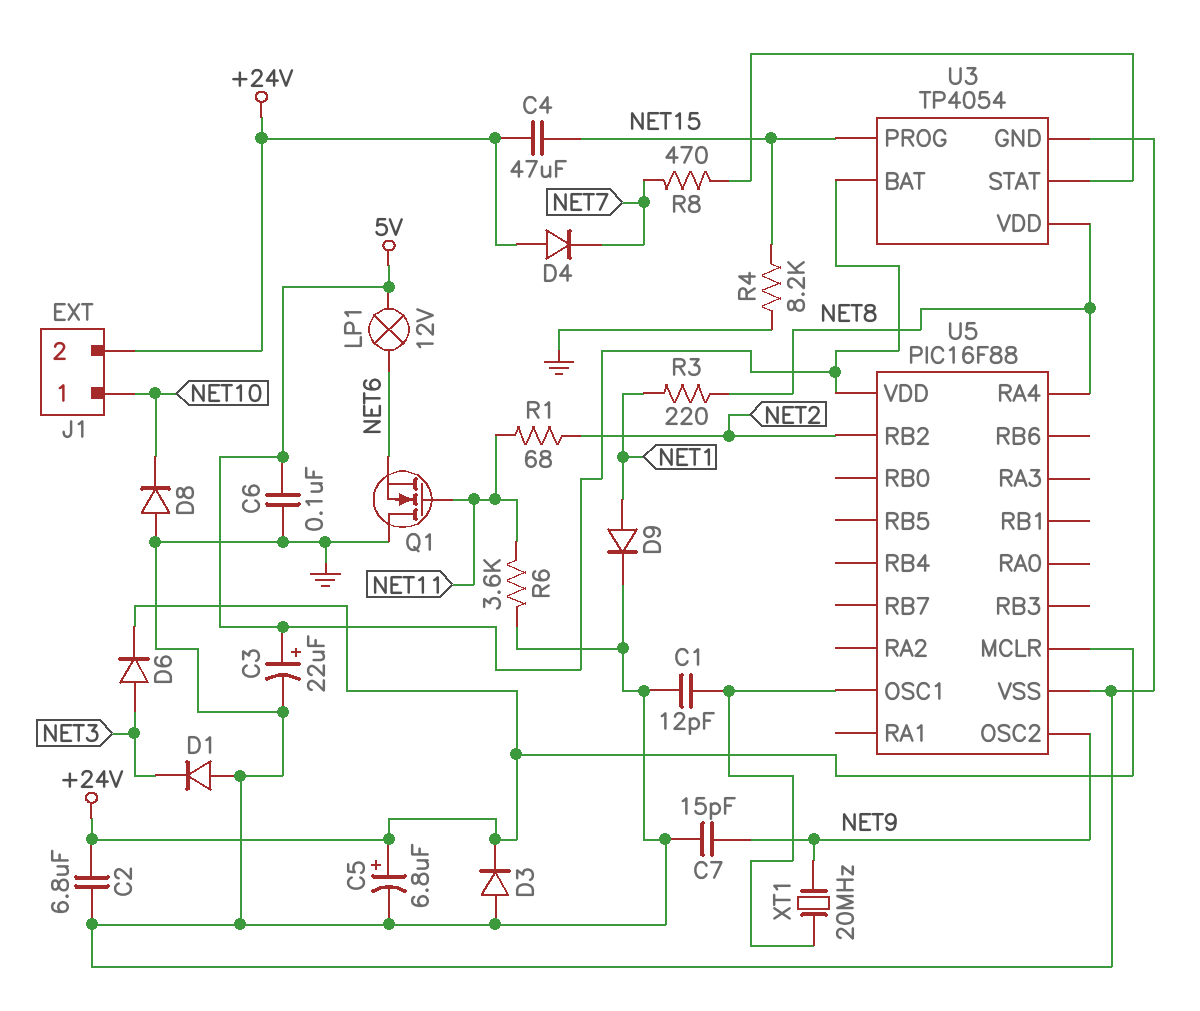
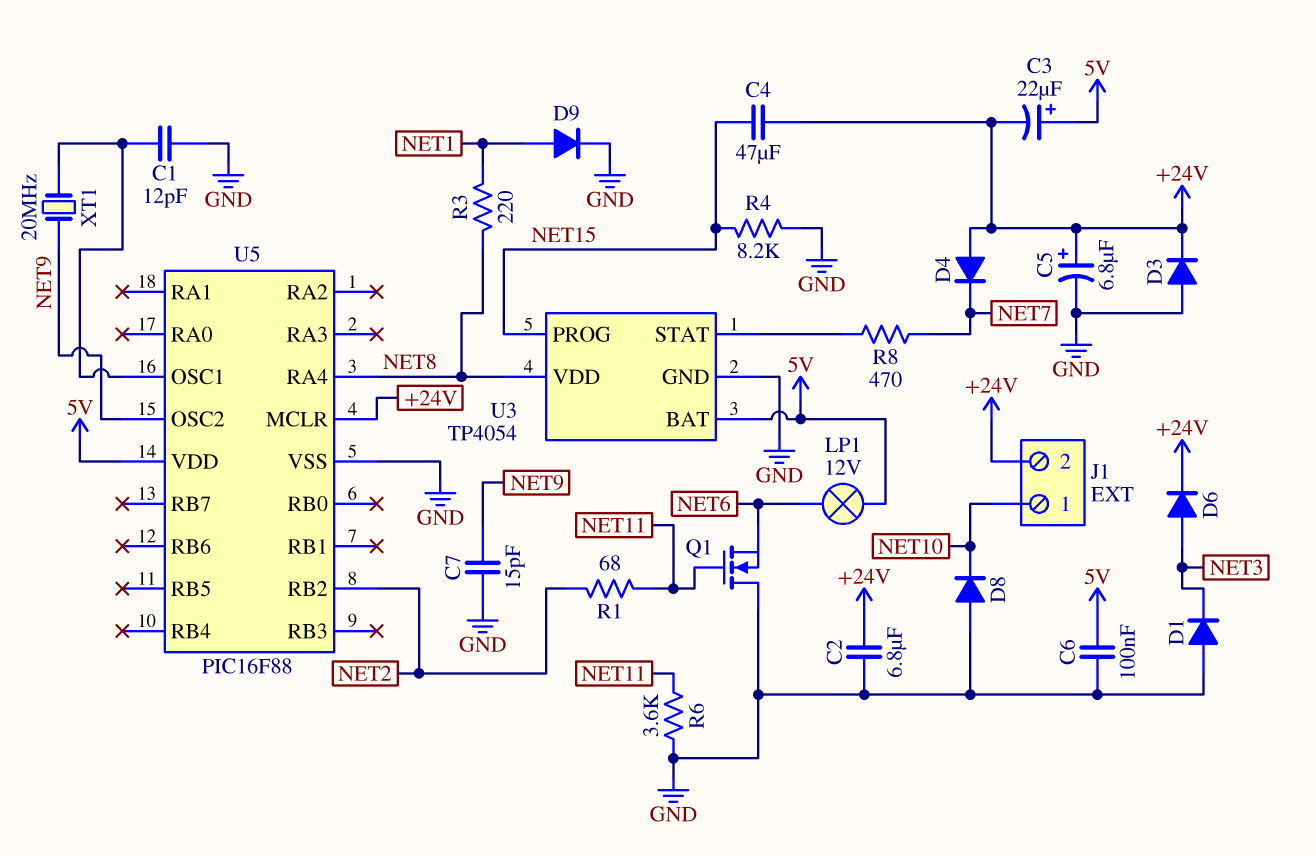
C3: 22uF (plus 5V, minus GND) -> 22uF (plus 5V, minus +24V)

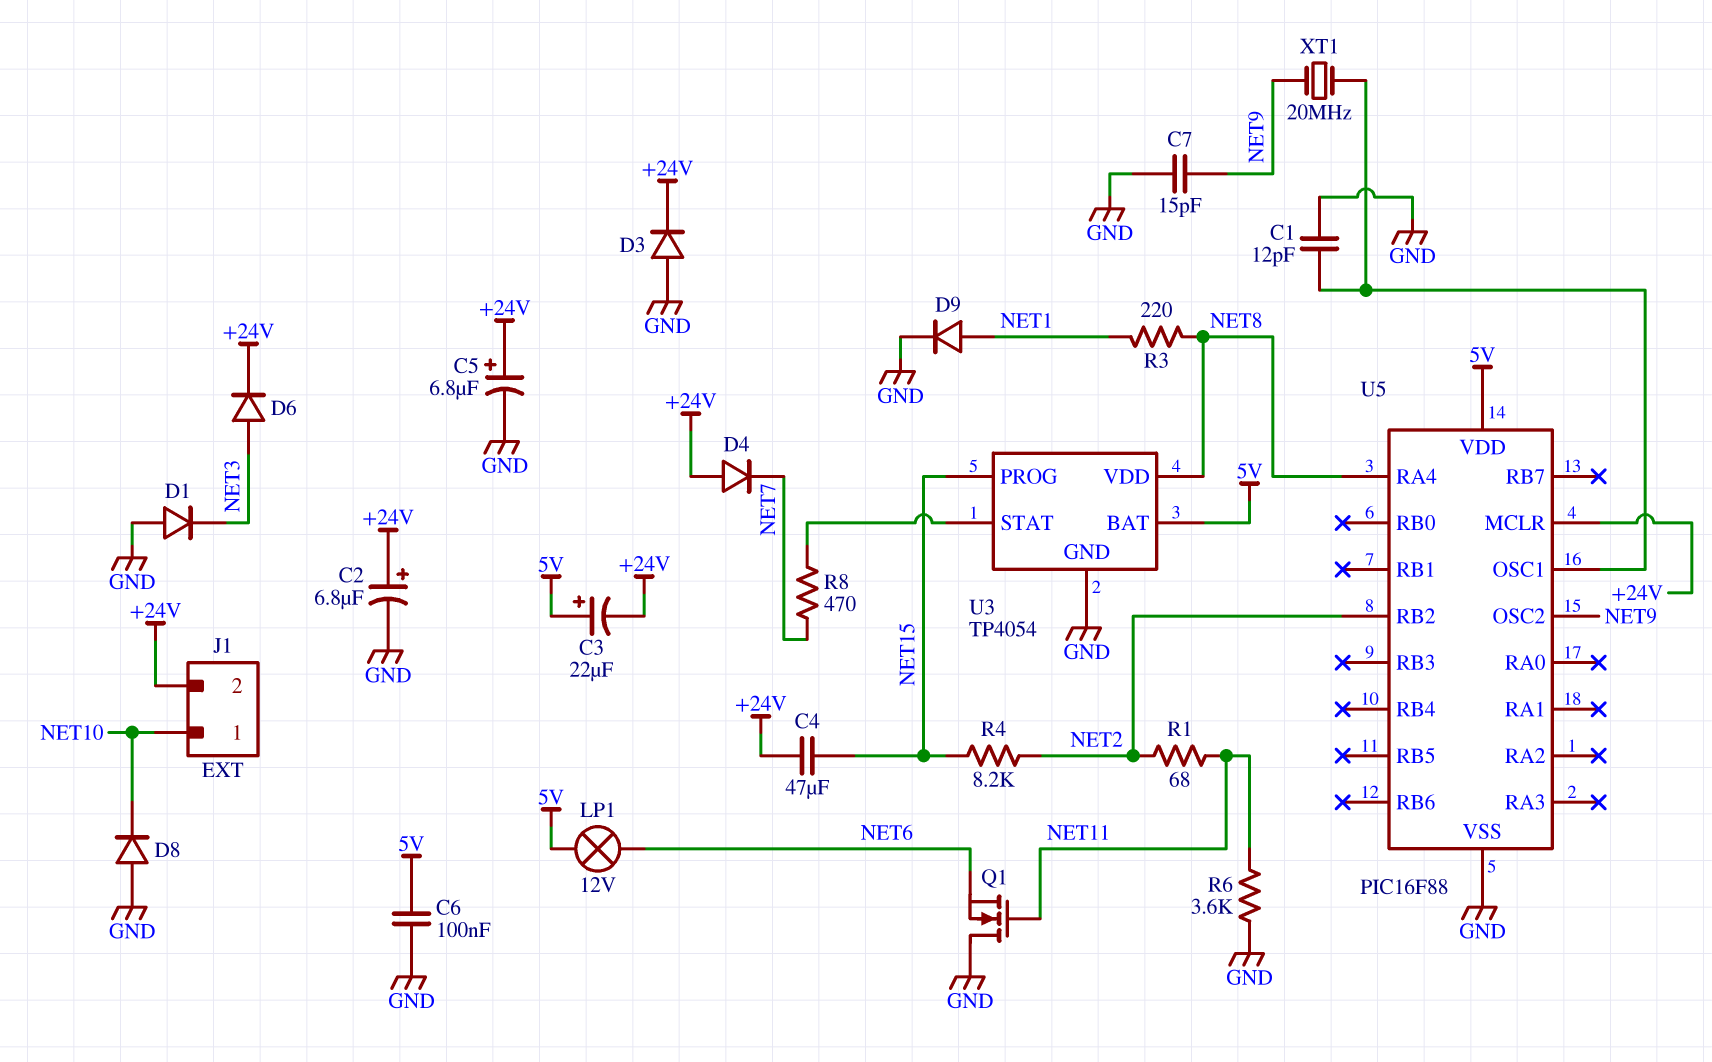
C2: 6.8uF (+24V, GND) -> 6.8uF (plus +24V, minus GND)
R4: 8.2k (GND, NET15) -> 8.2k (NET2, NET15)

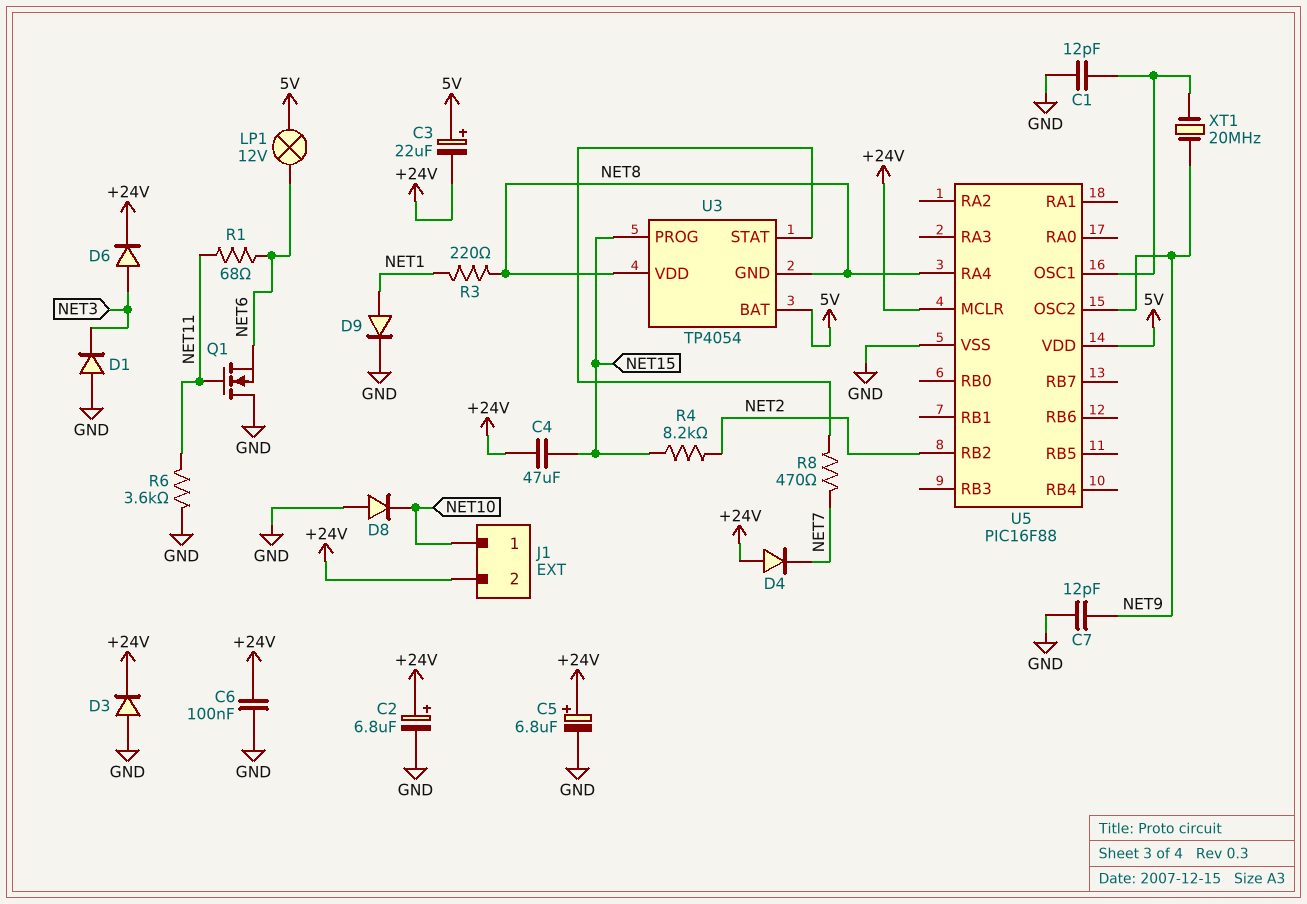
C6: 100nF (5V, GND) -> 100nF (+24V, GND)
C7: 15pF (GND, NET9) -> 12pF (GND, NET9)
R1: 68 (NET2, NET11) -> 68 (NET6, NET11)
U3 pin GND: GND -> NET8

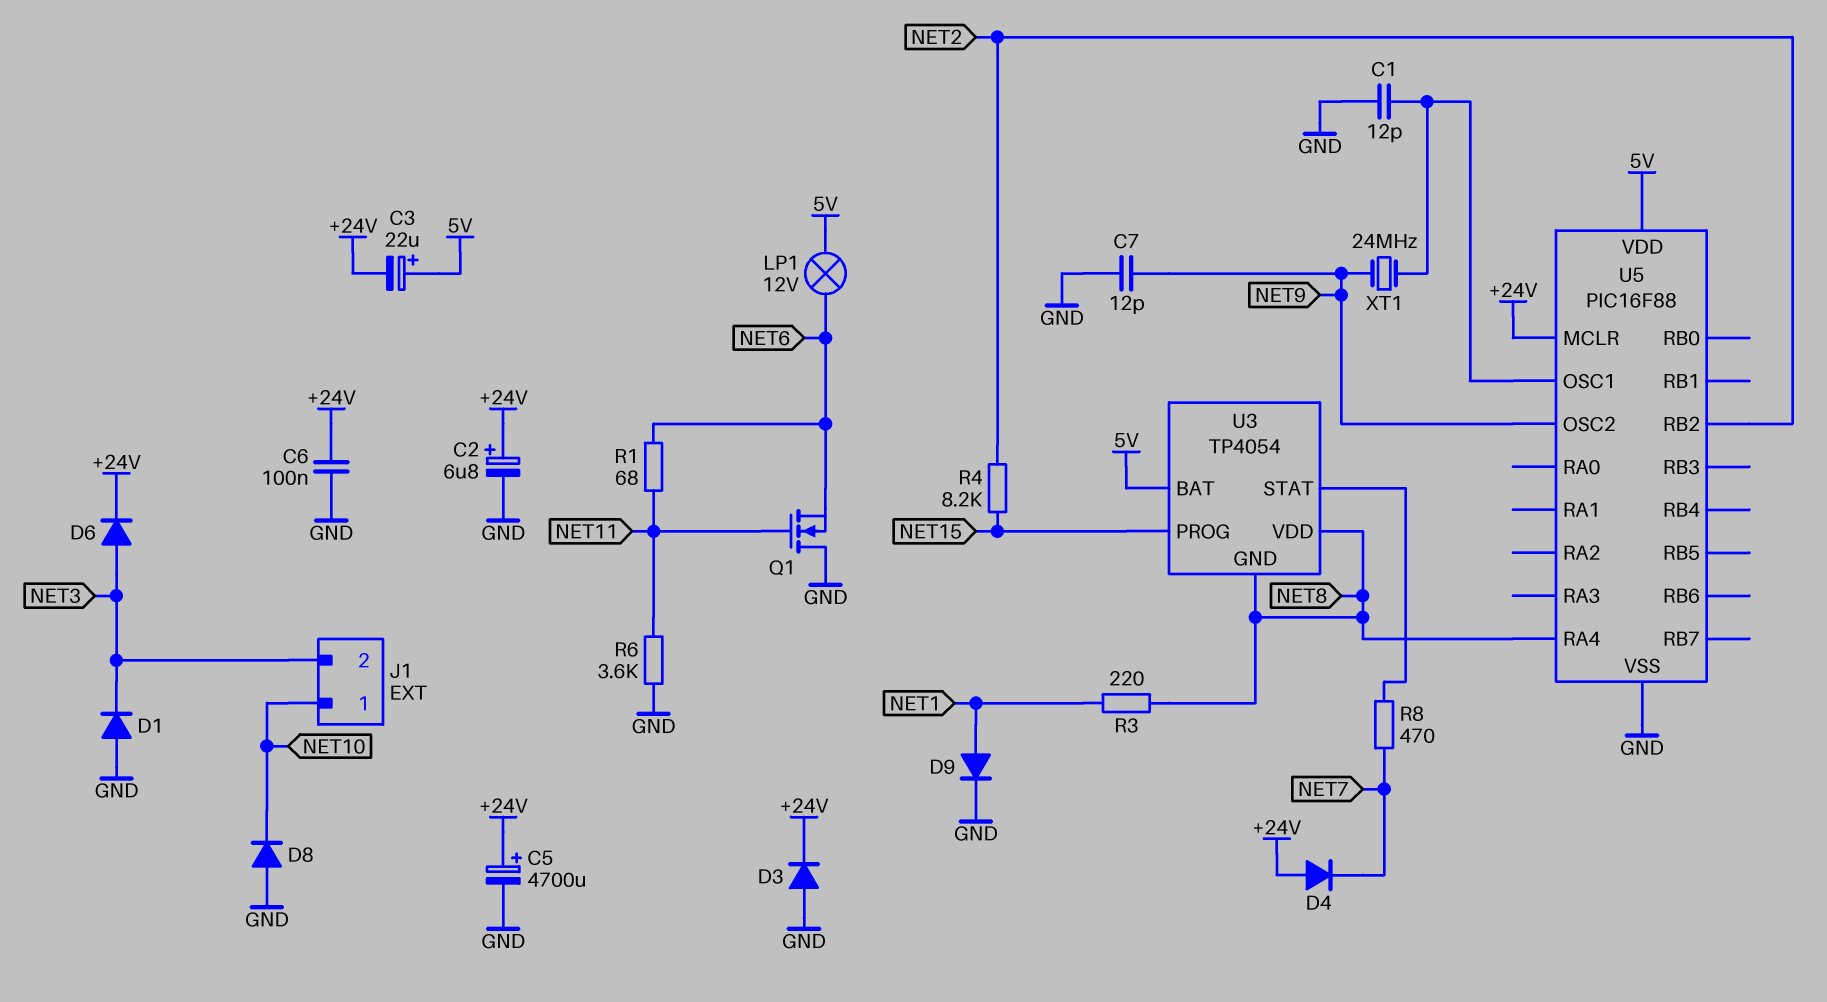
C4: 47uF (+24V, NET15) -> none
C5: 6.8uF (plus +24V, minus GND) -> 4700uF (plus +24V, minus GND)
J1 pin 2: +24V -> NET3
XT1: 20MHz (NET9, U5/OSC1) -> 24MHz (NET9, U5/OSC1)

